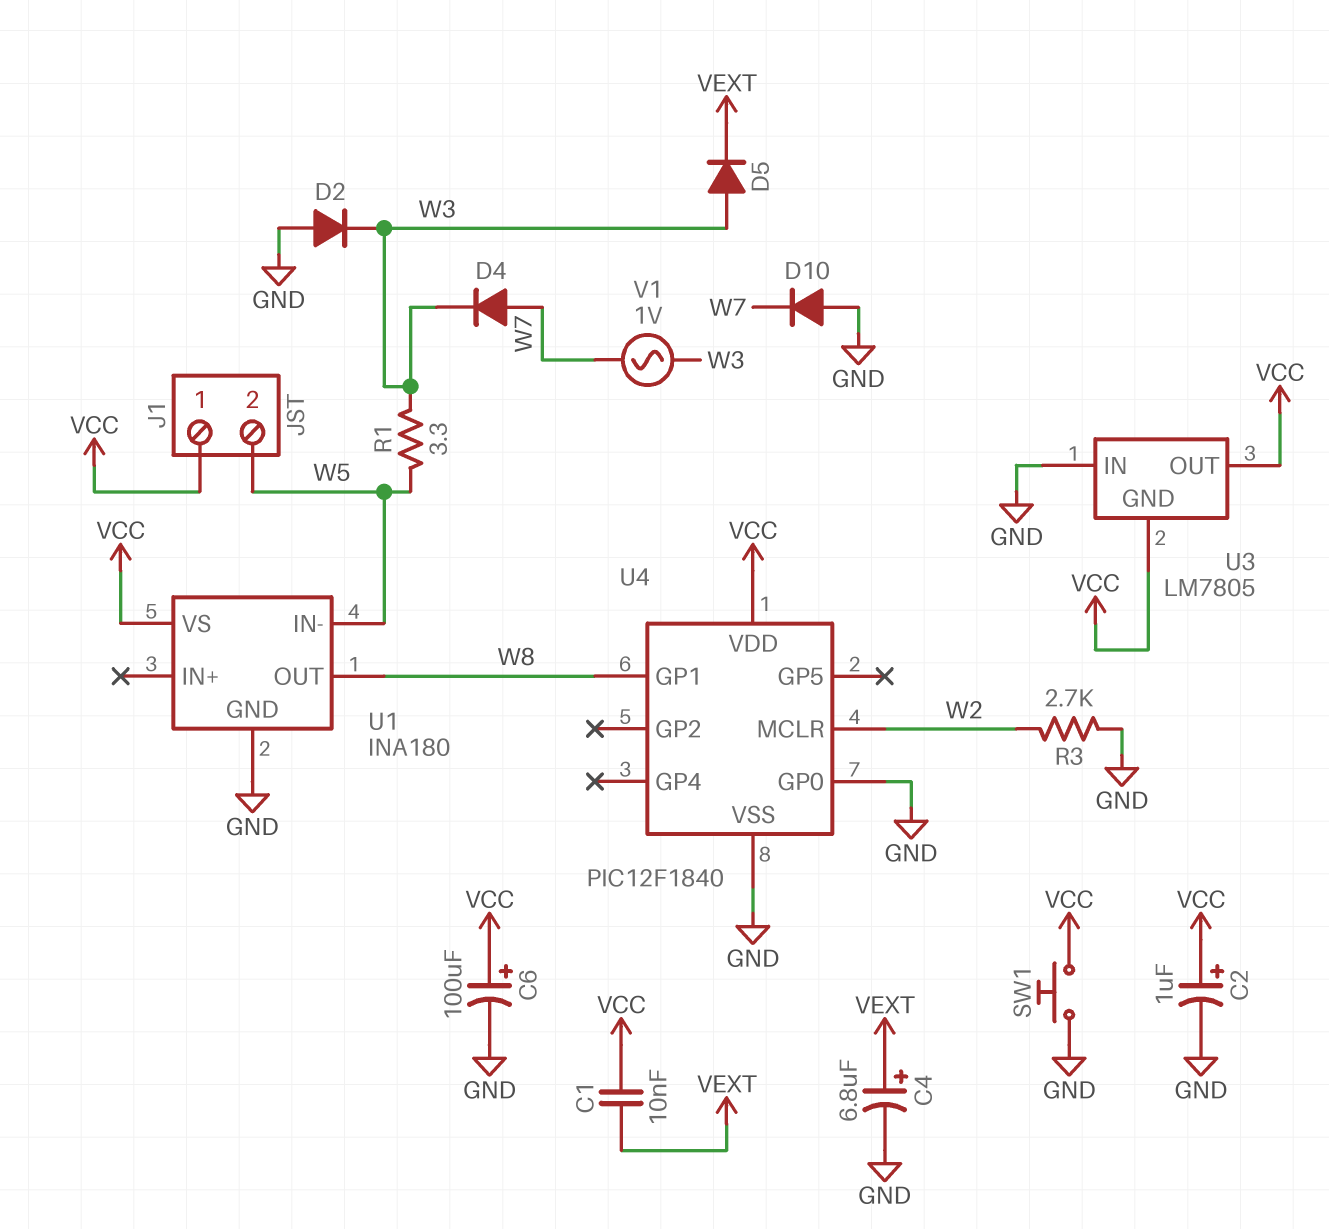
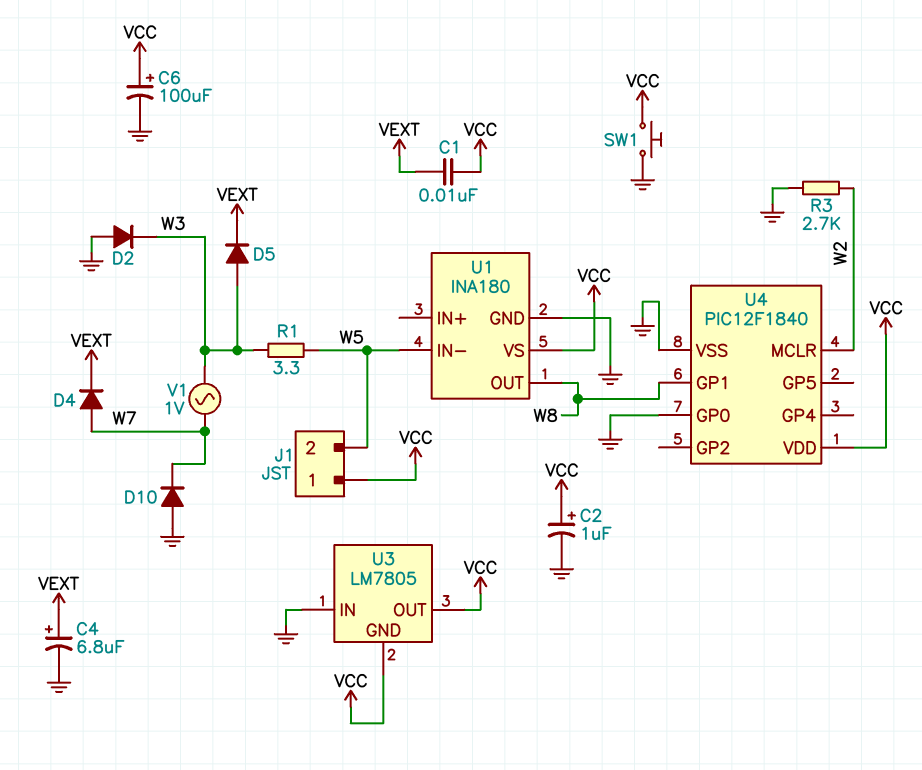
D4: diode (A W7, K W3) -> diode (A W7, K VEXT)

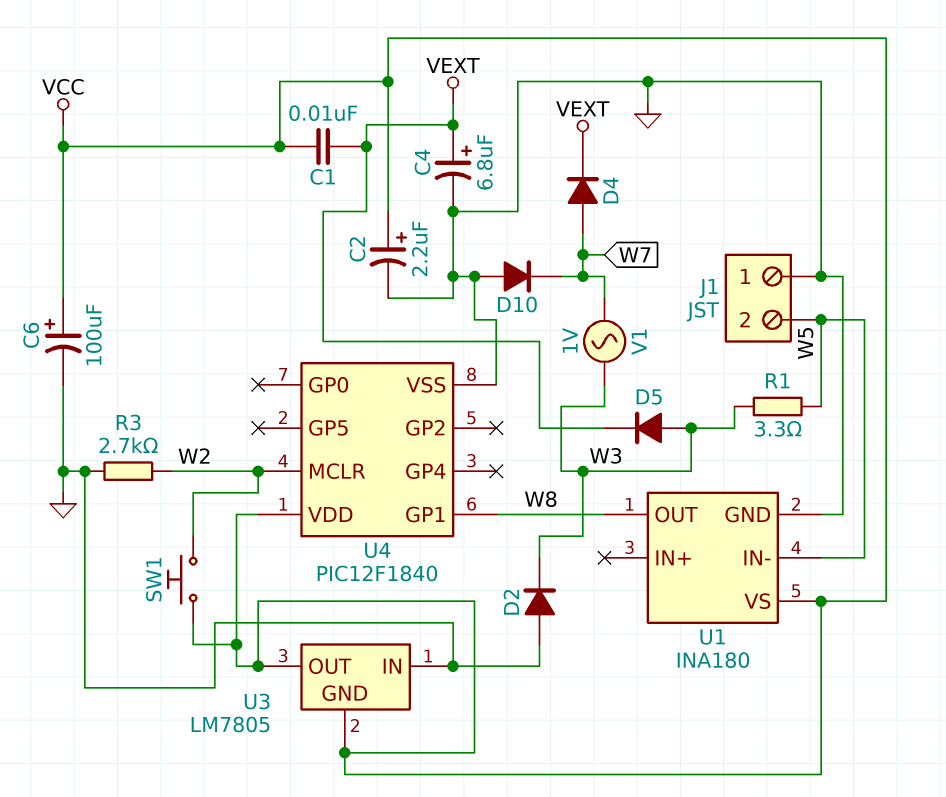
C2: 1uF (plus VCC, minus GND) -> 2.2uF (plus VCC, minus GND)
J1 pin 1: VCC -> GND
SW1: button (GND, VCC) -> button (VCC, W2)
U4 pin GP0: GND -> none

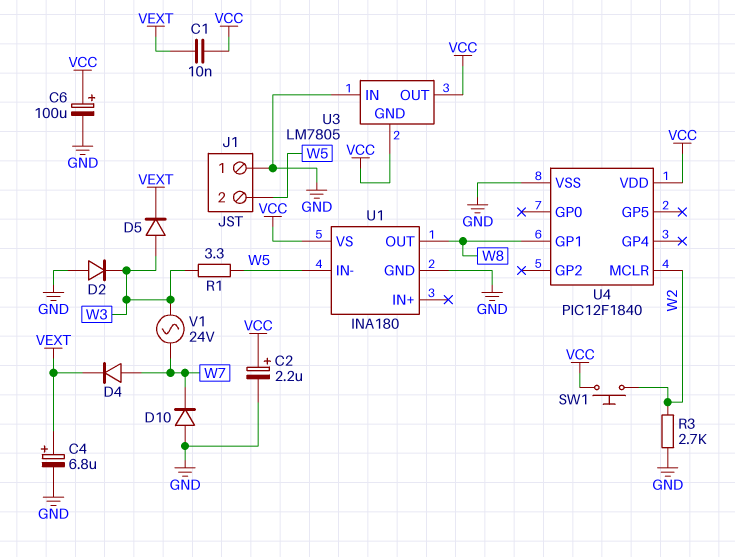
V1: AC 1V (W3, W7) -> AC 24V (W3, W7)

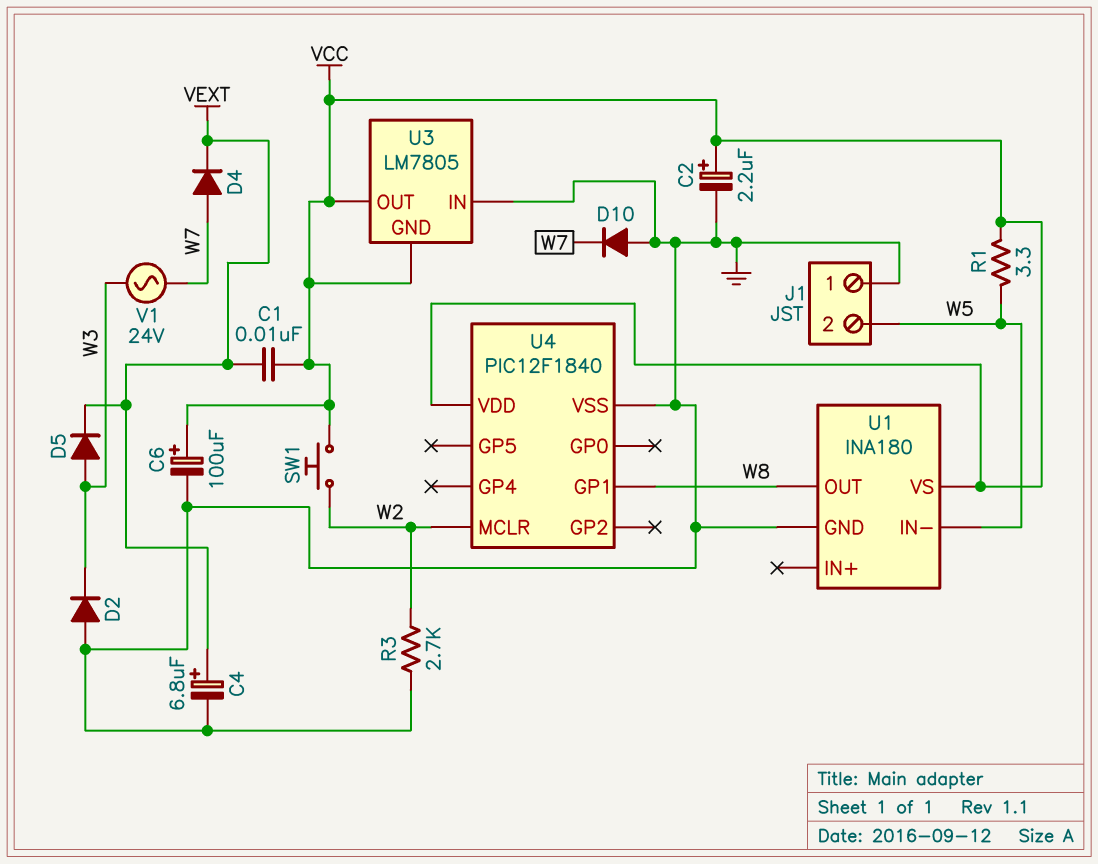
R1: 3.3 (W3, W5) -> 3.3 (VCC, W5)

